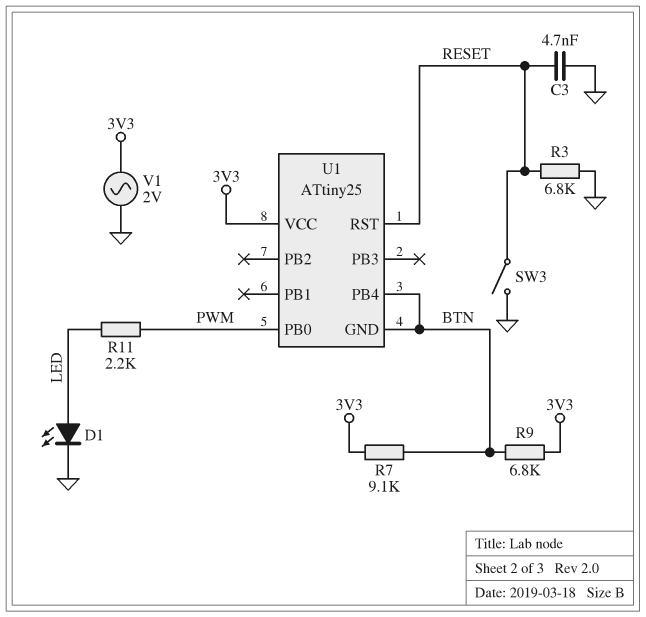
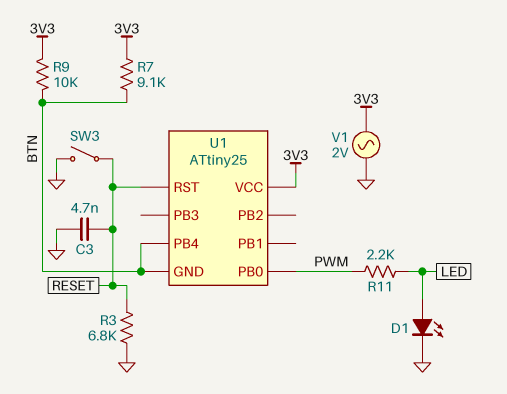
R9: 6.8k (3V3, BTN) -> 10k (3V3, BTN)

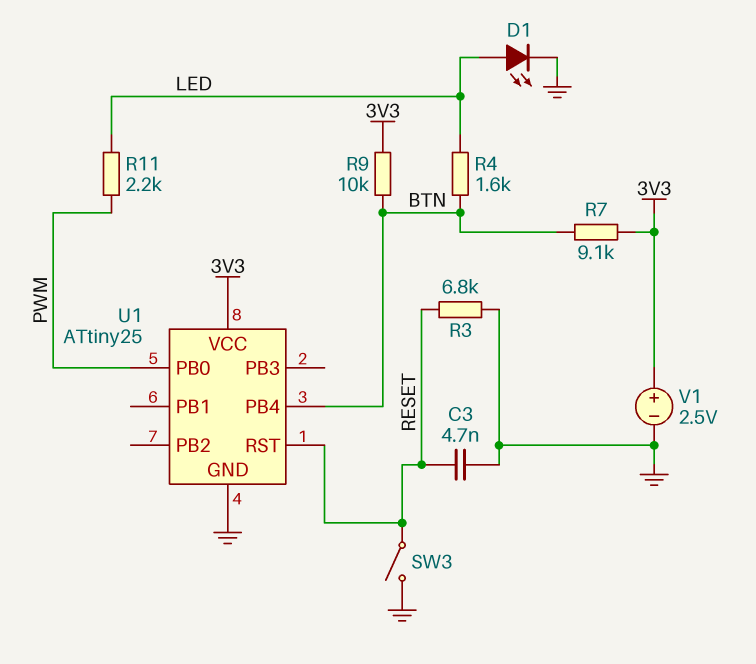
R4: none -> 1.6k (BTN, LED)
U1 pin GND: BTN -> GND
V1: AC 2V (3V3, GND) -> 2.5V (plus 3V3, minus GND)

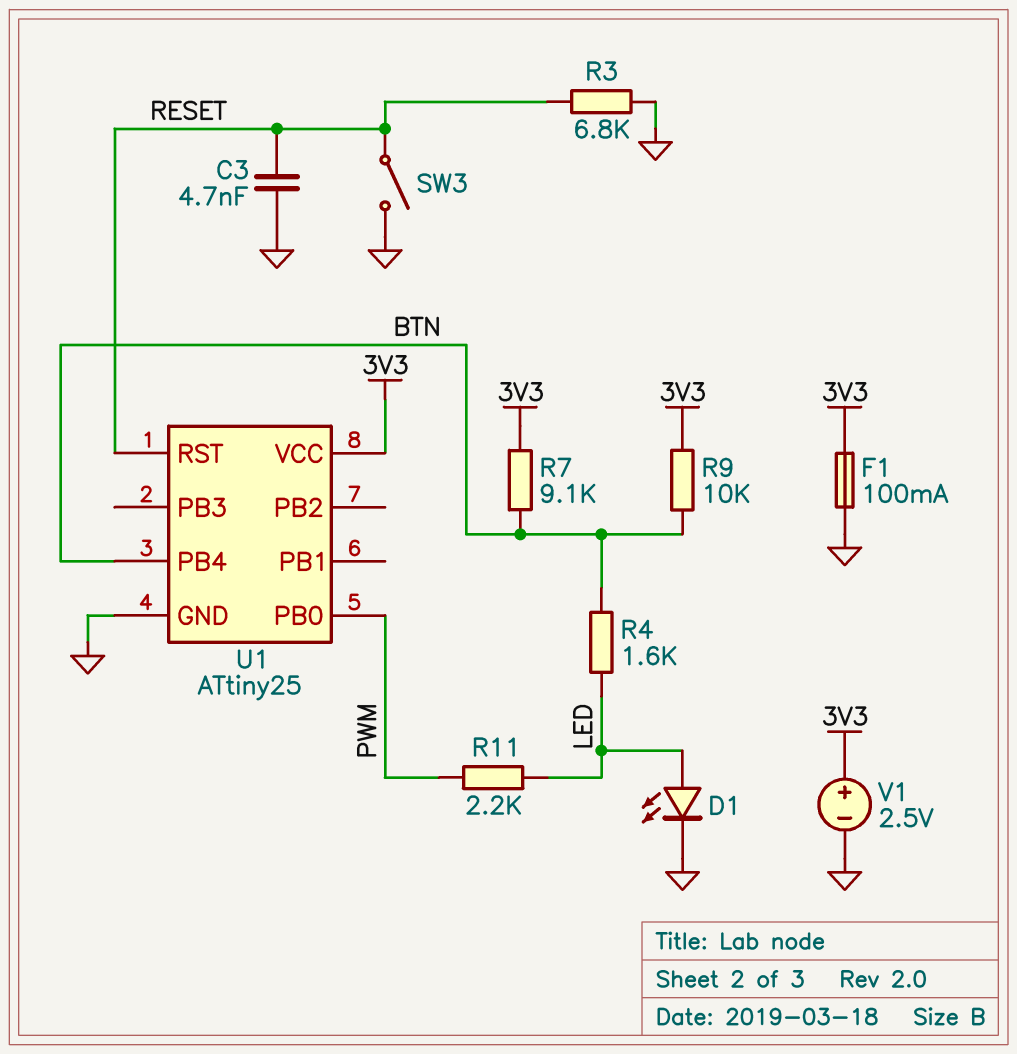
F1: none -> 100mA (3V3, GND)

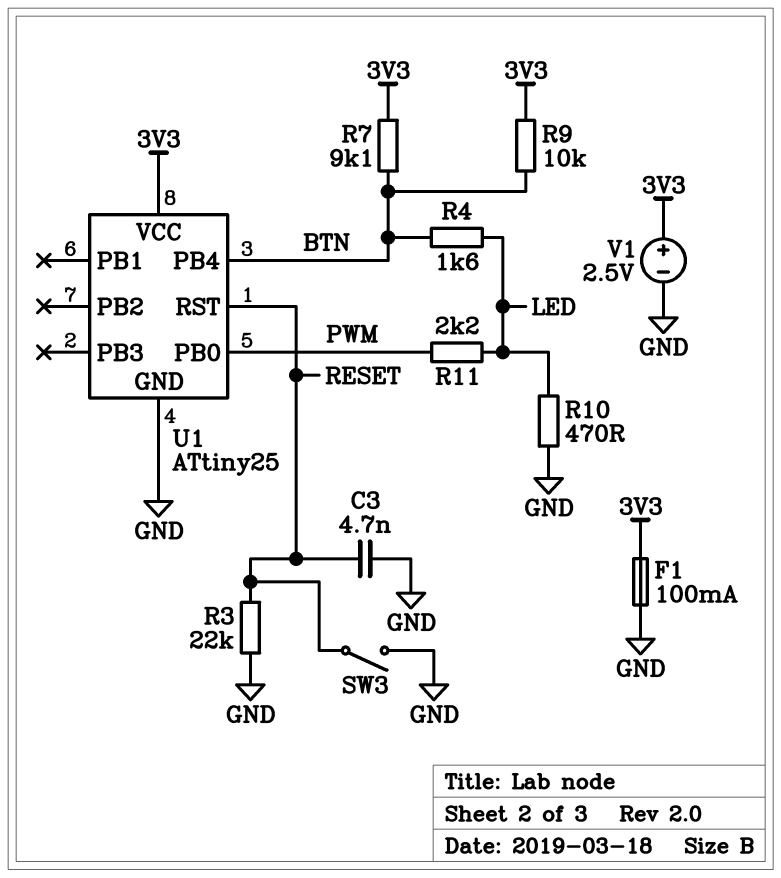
D1: LED (A LED, K GND) -> none
R3: 6.8k (GND, RESET) -> 22k (GND, RESET)
R10: none -> 470 (GND, LED)

